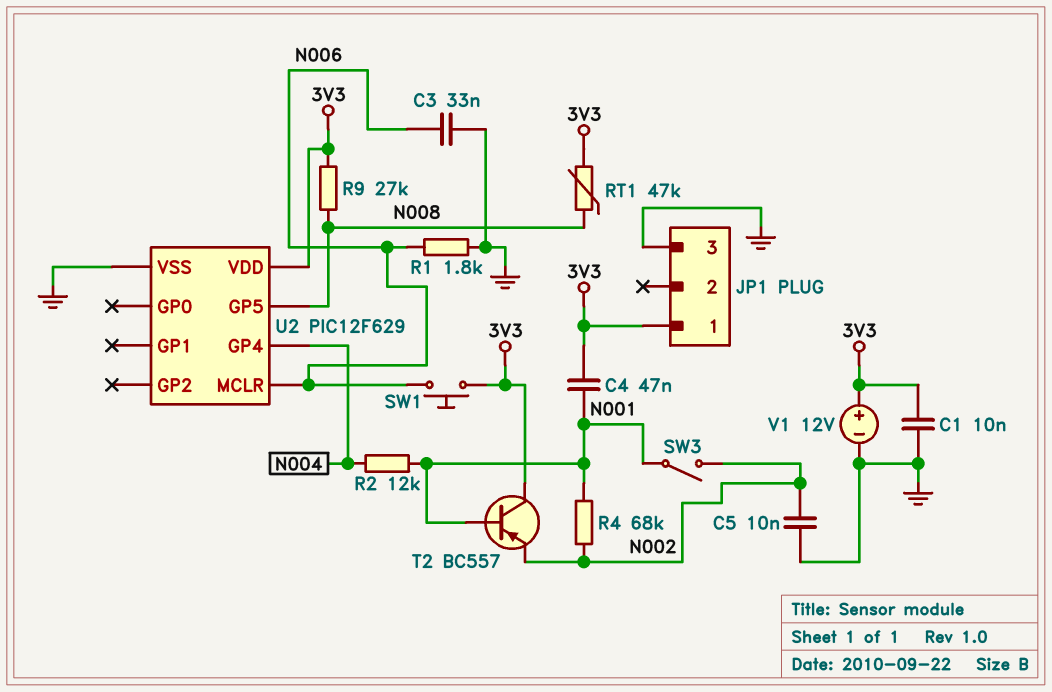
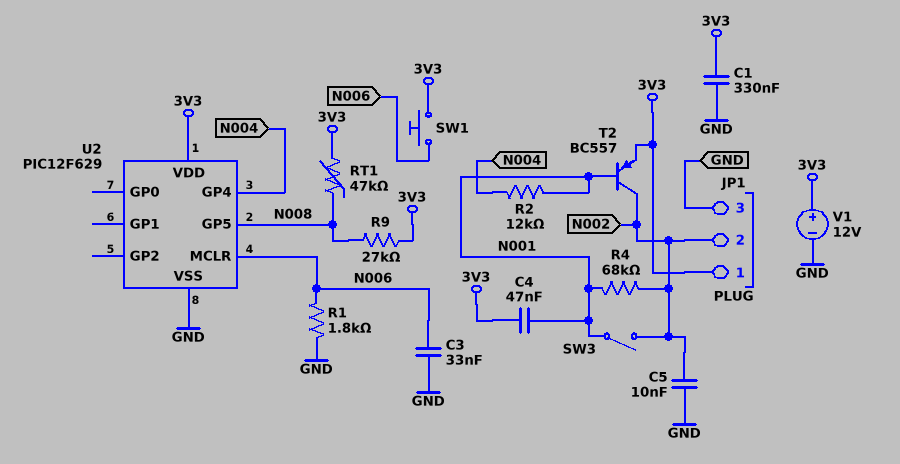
C1: 10nF (3V3, GND) -> 330nF (3V3, GND)
JP1 pin 2: none -> N002
T2: PNP BC557 (B N001, C 3V3, E N002) -> PNP BC557 (B N001, C N002, E 3V3)

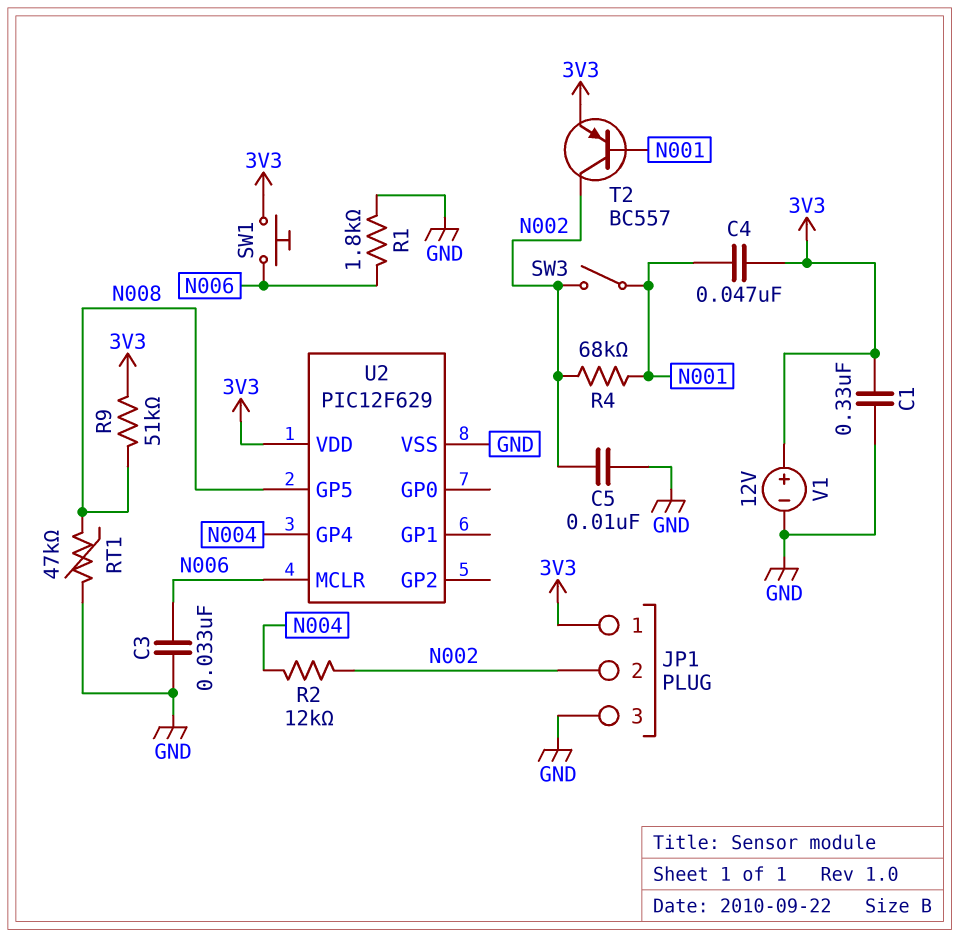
R2: 12k (N001, N004) -> 12k (N002, N004)
R9: 27k (3V3, N008) -> 51k (3V3, N008)
RT1: 47k (3V3, N008) -> 47k (GND, N008)

